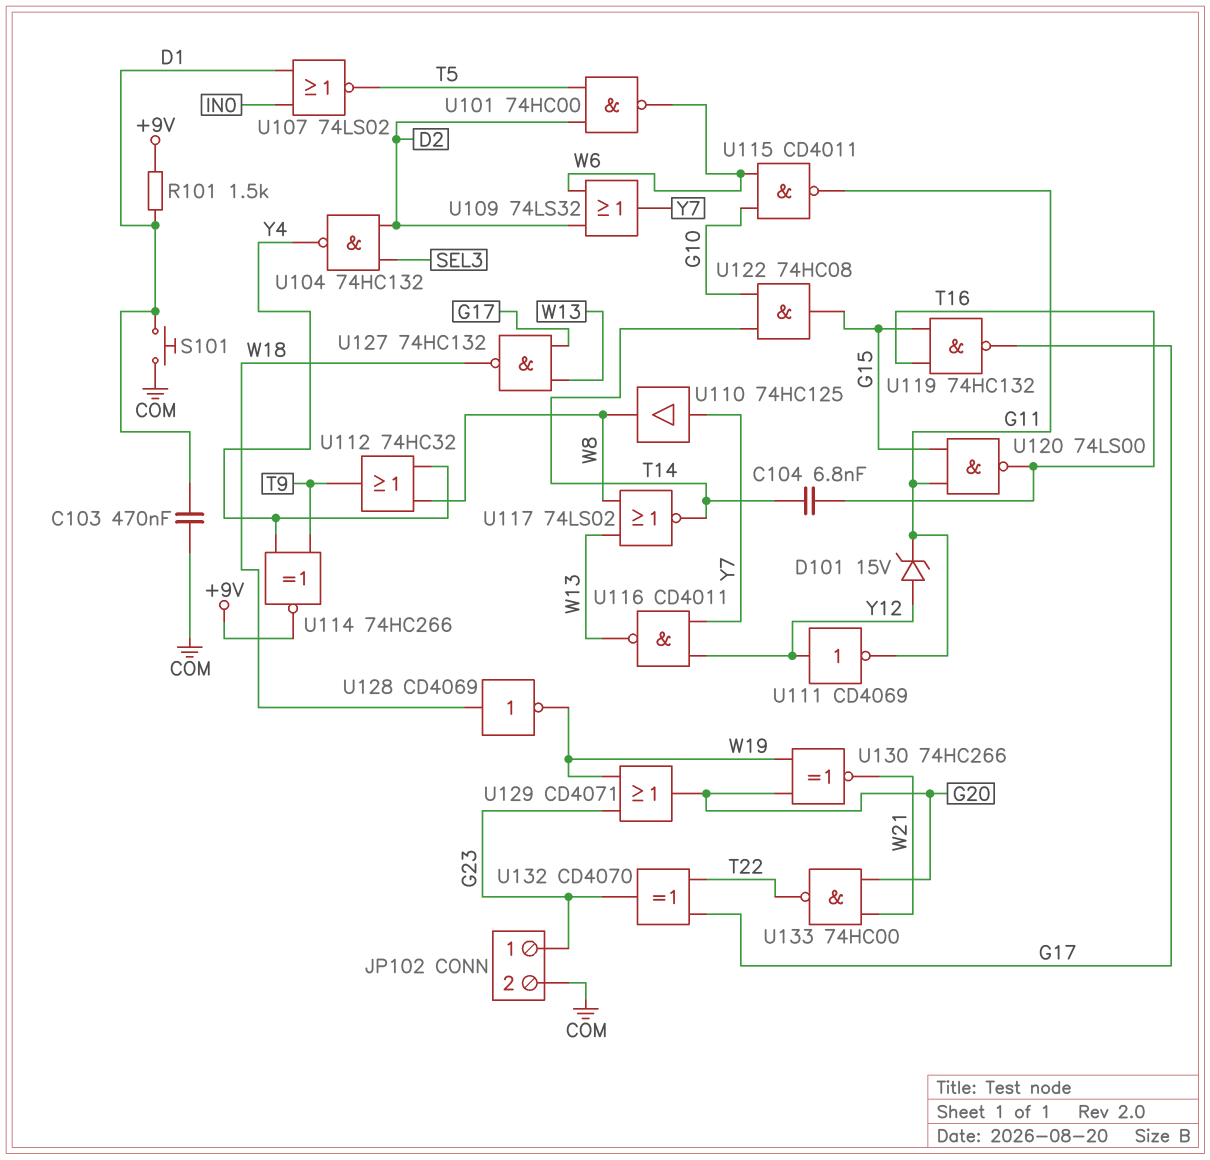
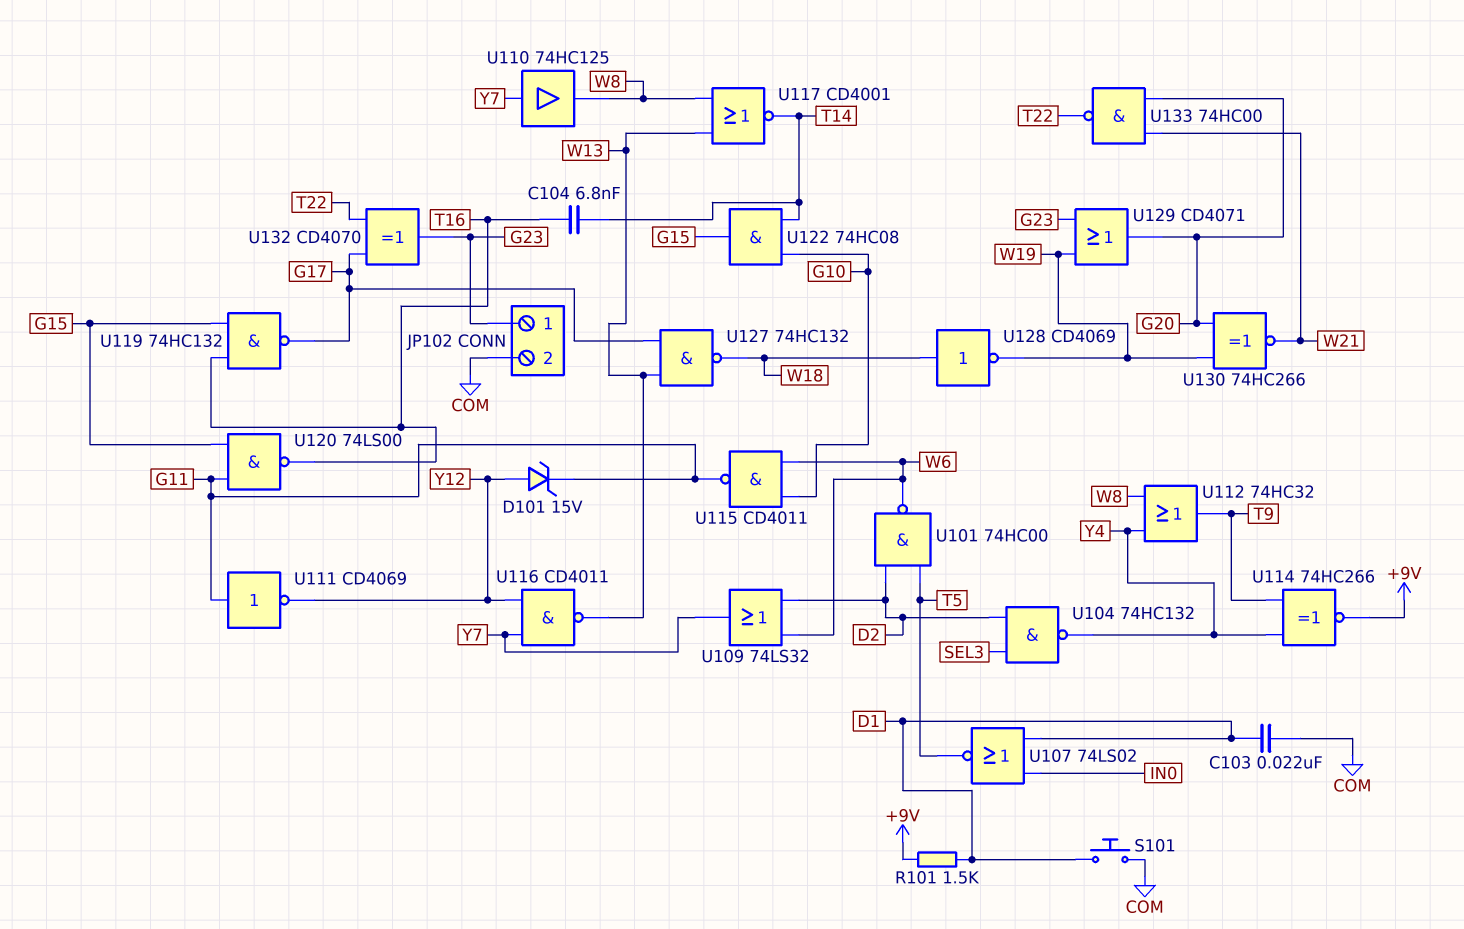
C103: 470nF (COM, D1) -> 22nF (COM, D1)
U111: NOT CD4069 (in Y12, out G11) -> NOT CD4069 (in G11, out Y12)
U117: NOR 74LS02 (in W8, in W13, out T14) -> NOR CD4001 (in W8, in W13, out T14)

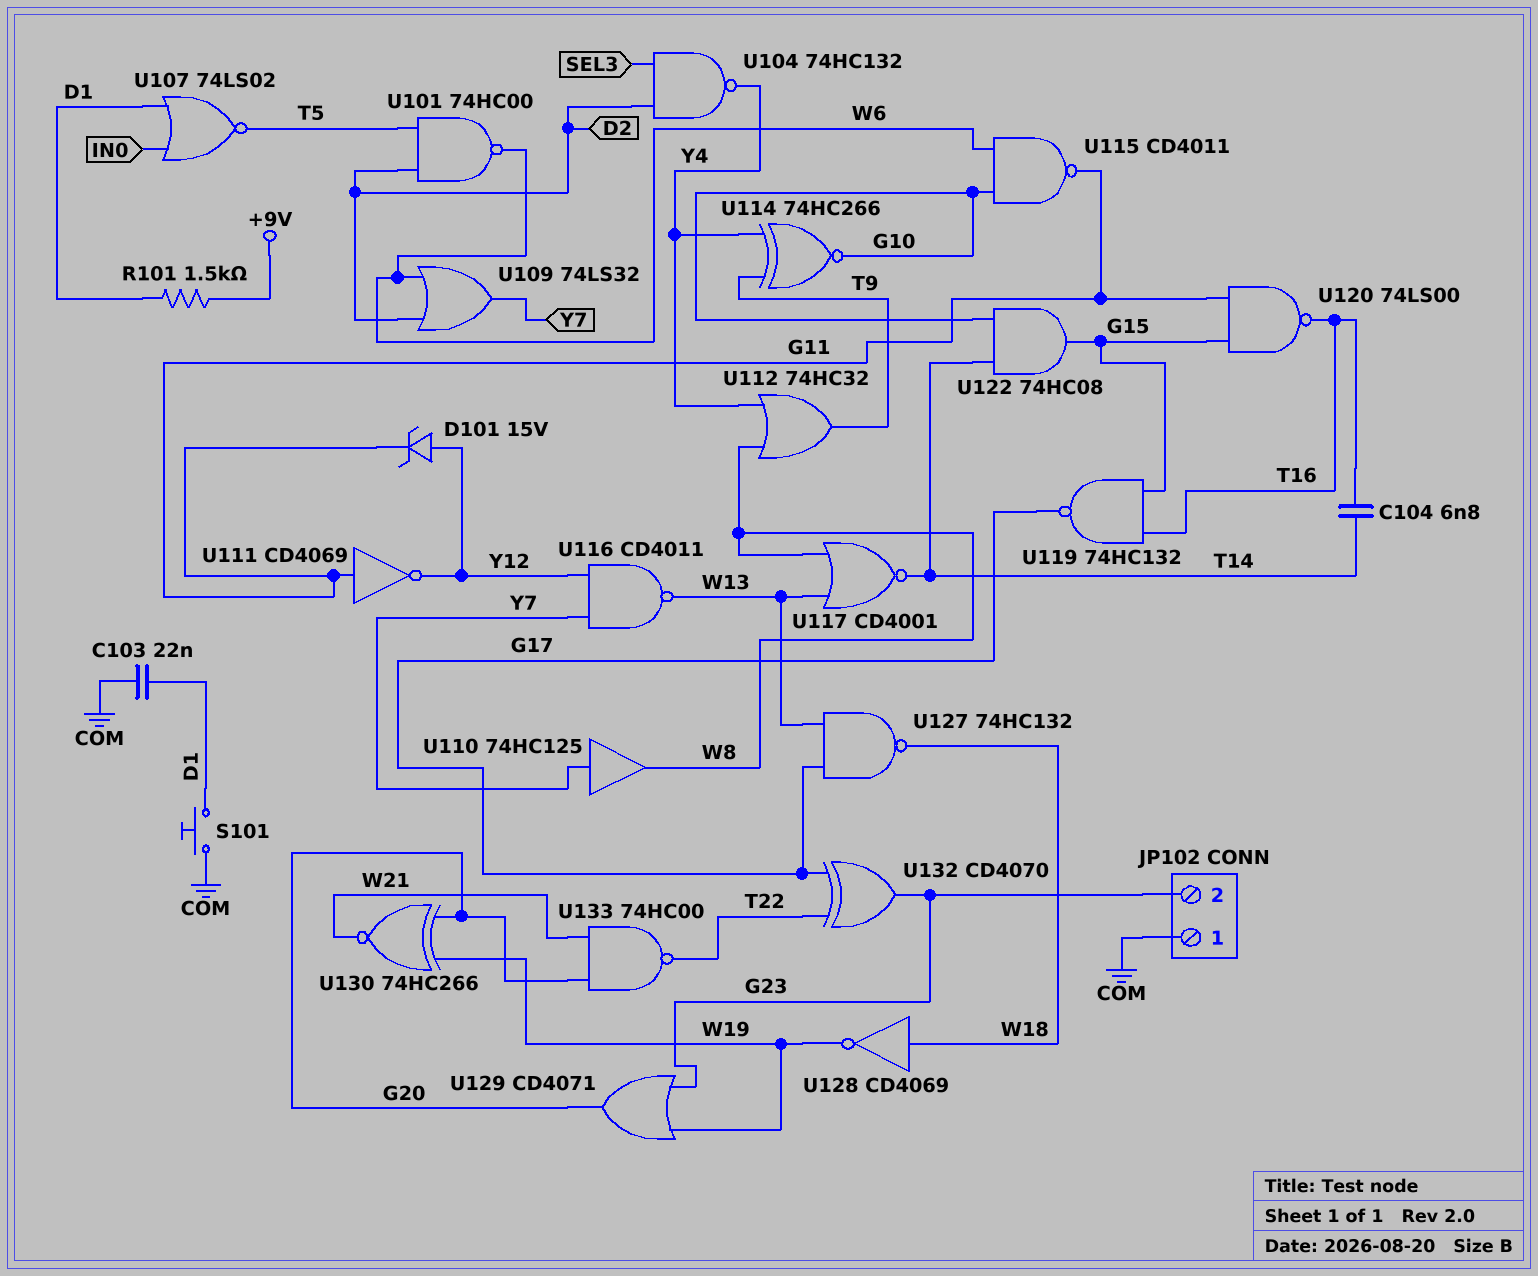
JP102 pin 1: G23 -> COM
JP102 pin 2: COM -> G23
U114: XNOR 74HC266 (in T9, in Y4, out +9V) -> XNOR 74HC266 (in T9, in Y4, out G10)

